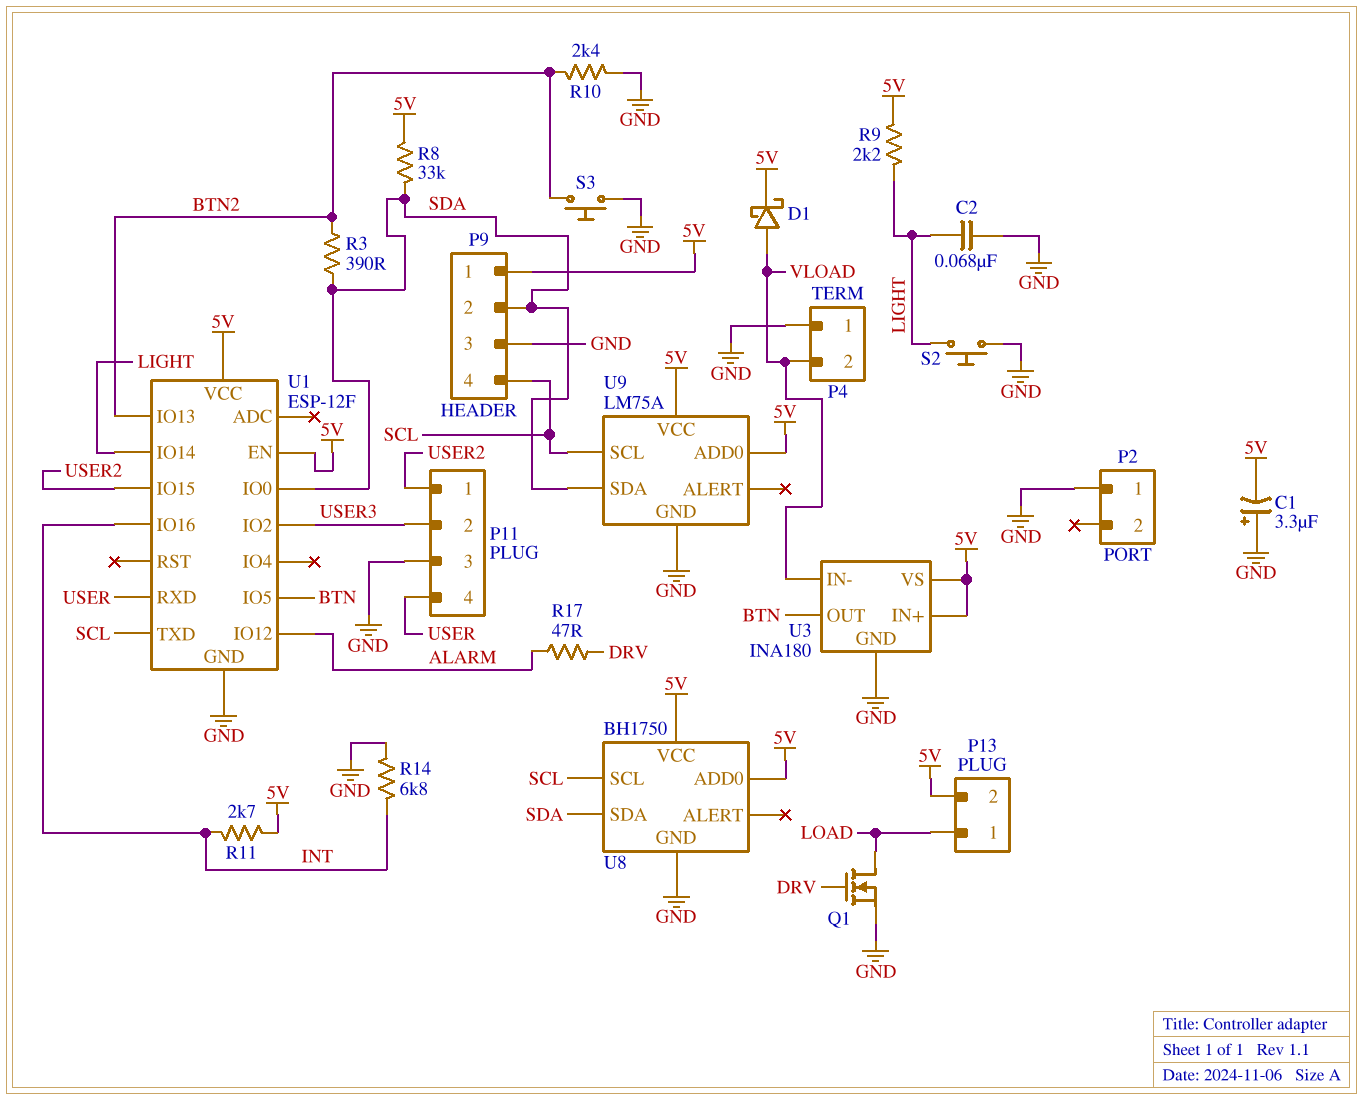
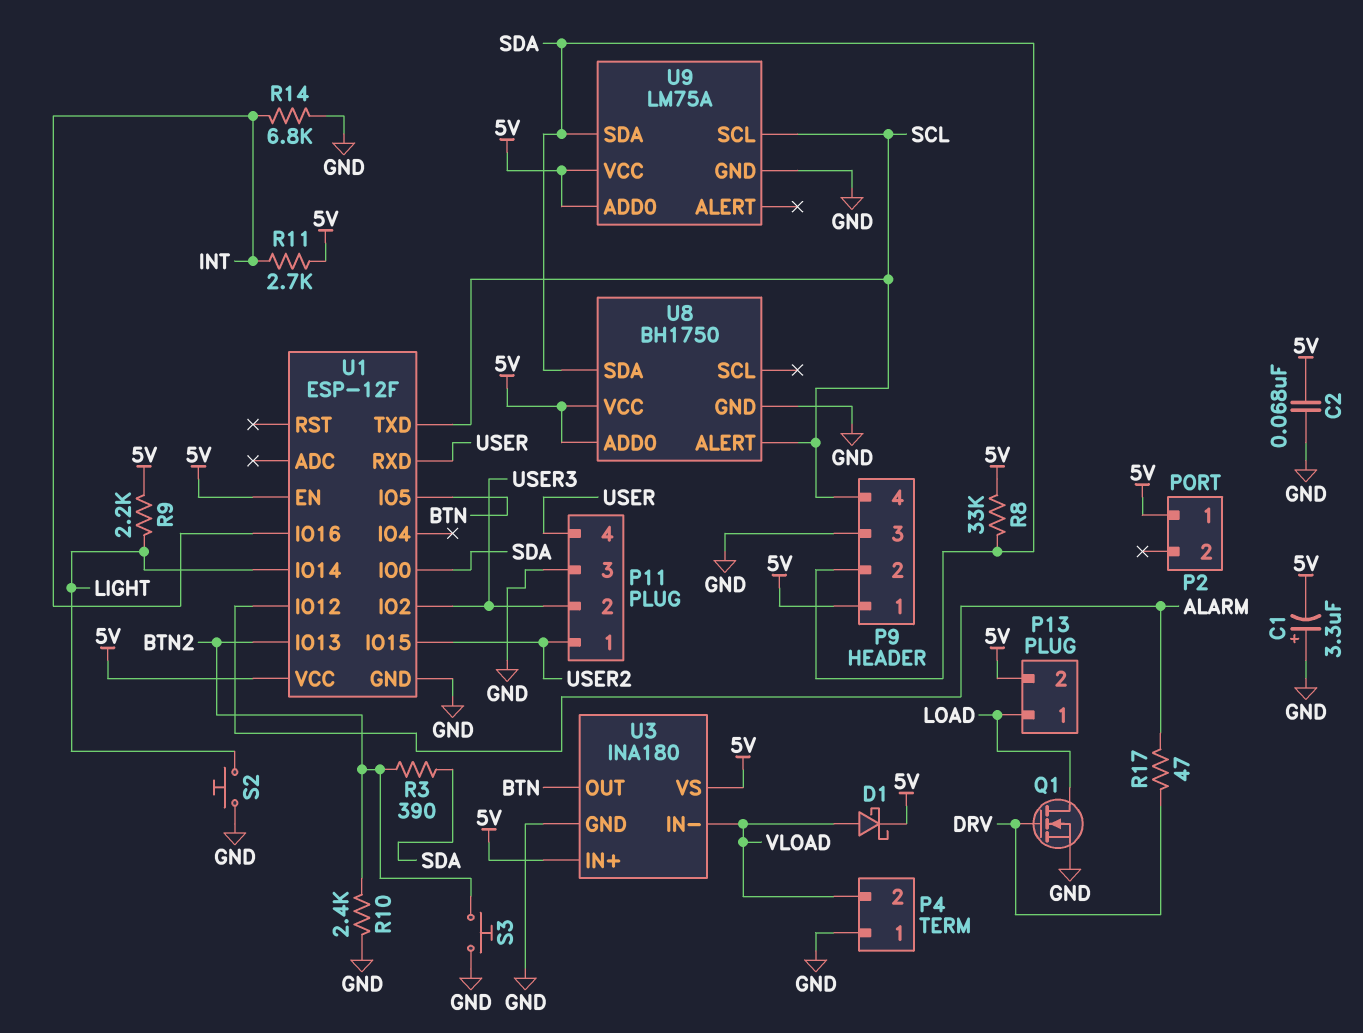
C2: 68nF (GND, LIGHT) -> 68nF (5V, GND)
P2 pin 1: GND -> 5V
U8 pin ALERT: none -> SCL
U8 pin SCL: SCL -> none

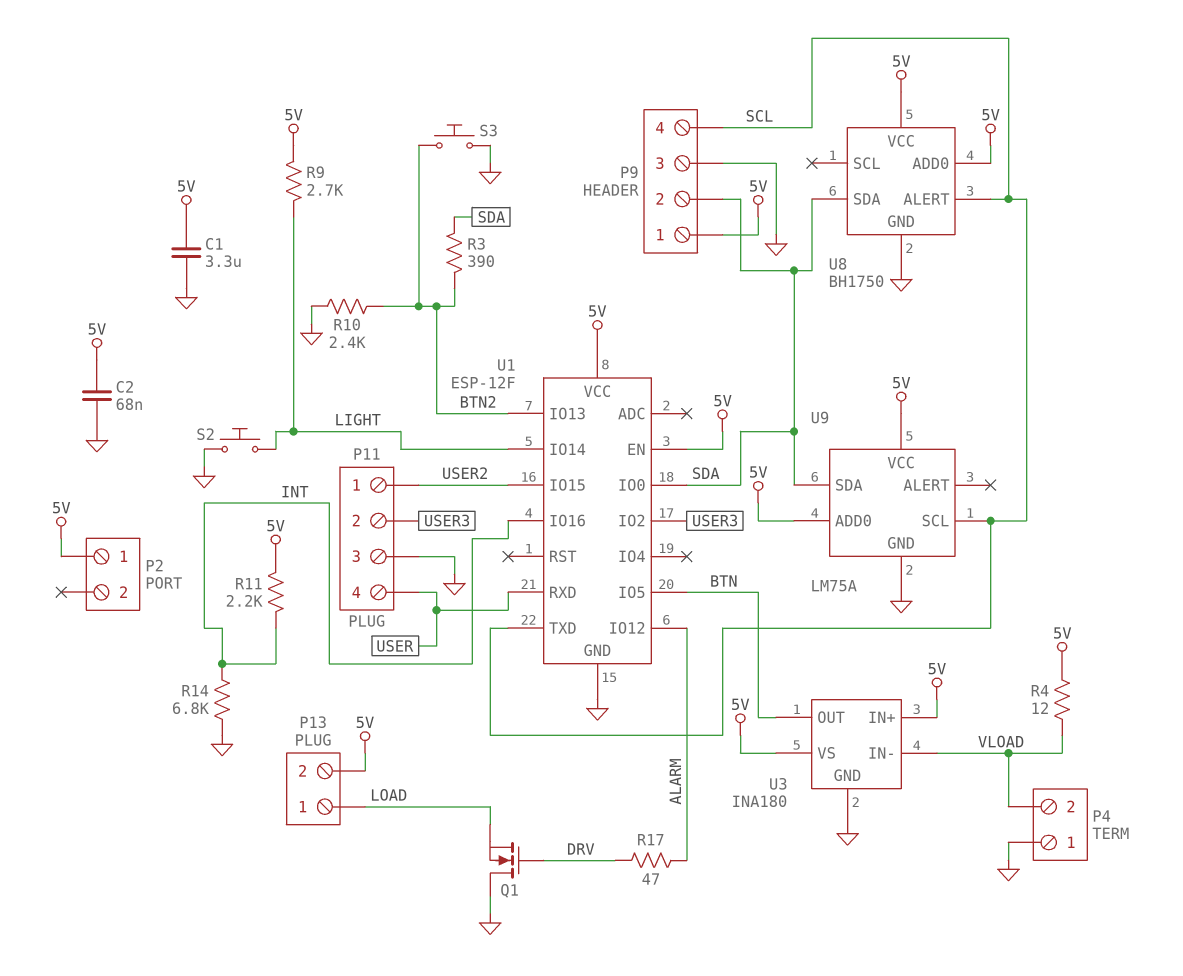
C1: 3.3uF (plus GND, minus 5V) -> 3.3uF (5V, GND)
D1: schottky (A VLOAD, K 5V) -> none
Q1: NMOS (G DRV, D LOAD, S GND) -> NMOS (G DRV, D GND, S LOAD)
R4: none -> 12 (5V, VLOAD)
R8: 33k (5V, SDA) -> none
R9: 2.2k (5V, LIGHT) -> 2.7k (5V, LIGHT)
R11: 2.7k (5V, INT) -> 2.2k (5V, INT)

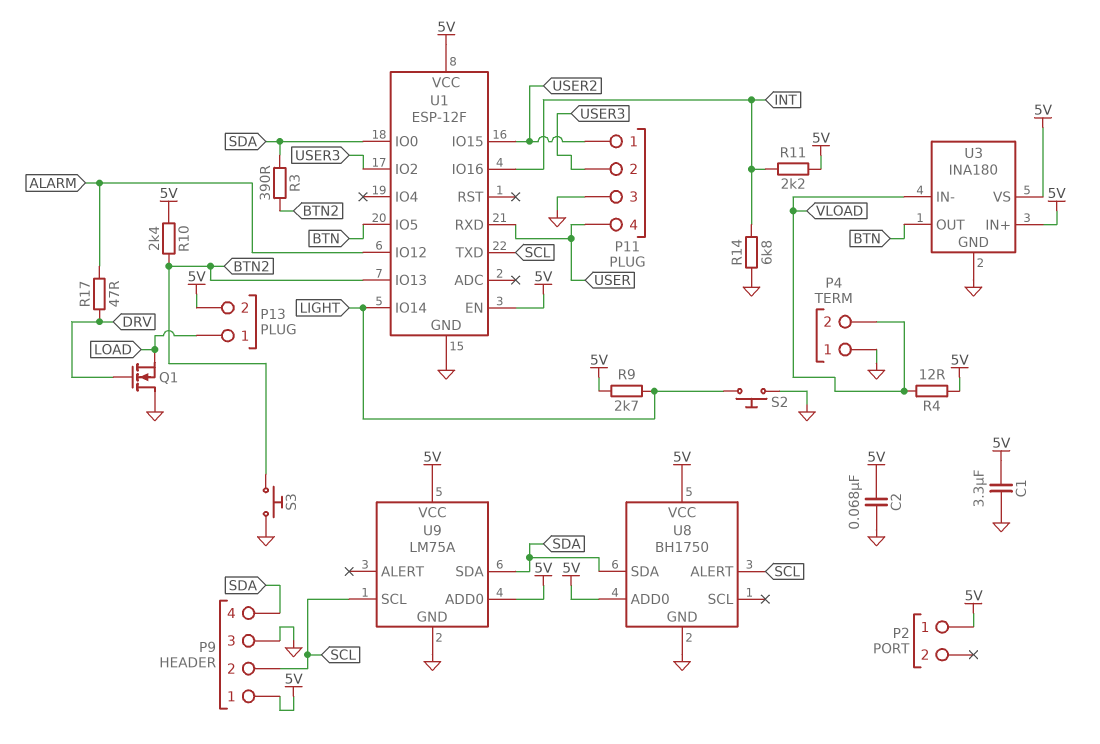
P9 pin 2: SDA -> SCL
P9 pin 4: SCL -> SDA
R10: 2.4k (BTN2, GND) -> 2.4k (5V, BTN2)

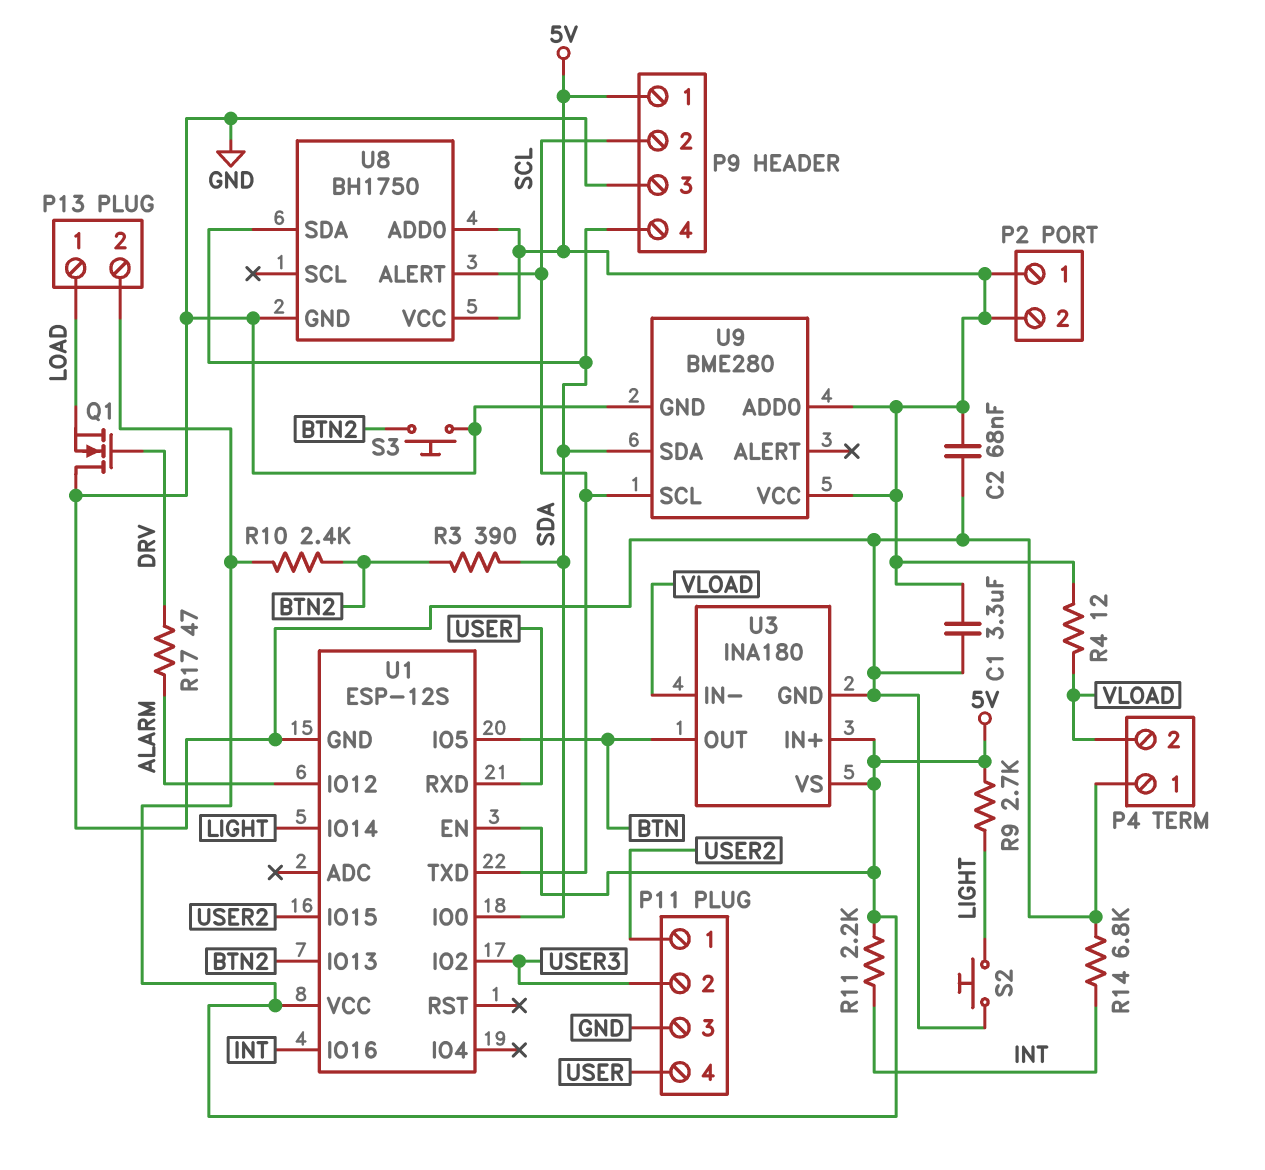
P2 pin 2: none -> 5V
U1: ESP-12F -> ESP-12S
U9: LM75A -> BME280

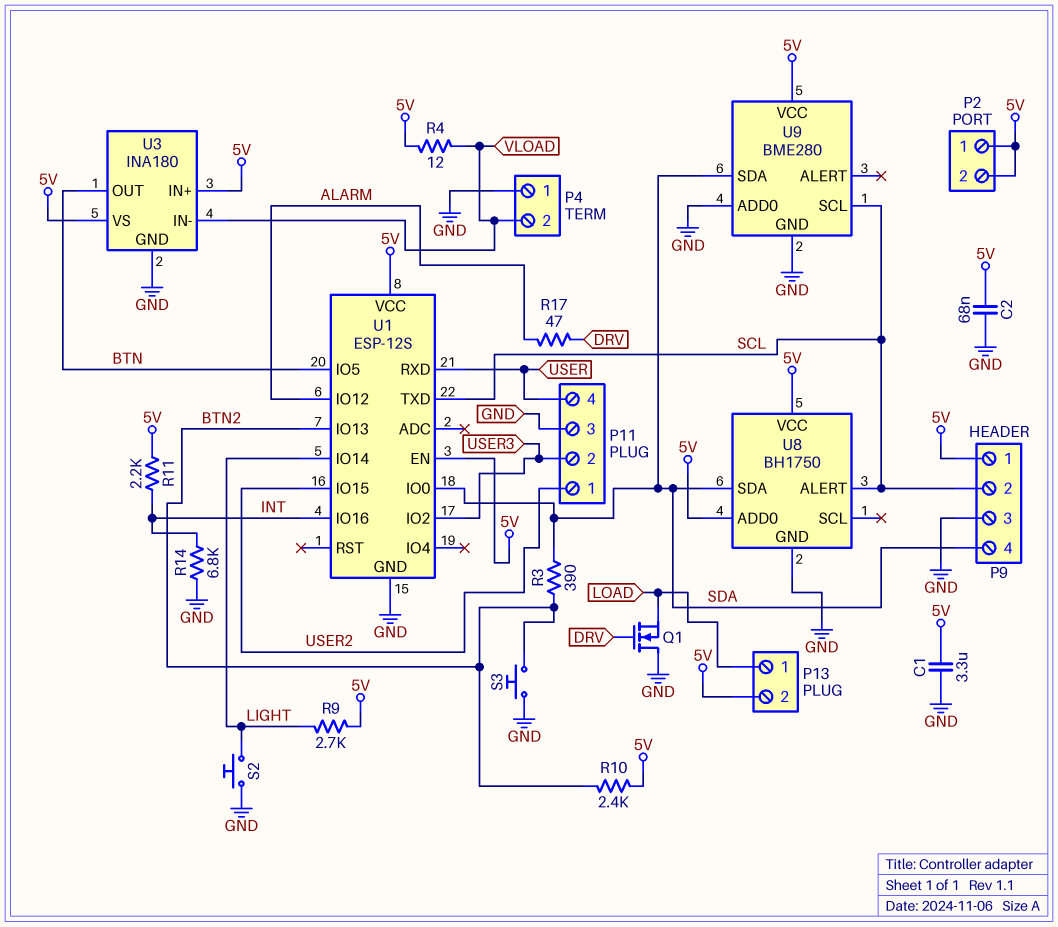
U9 pin ADD0: 5V -> GND

